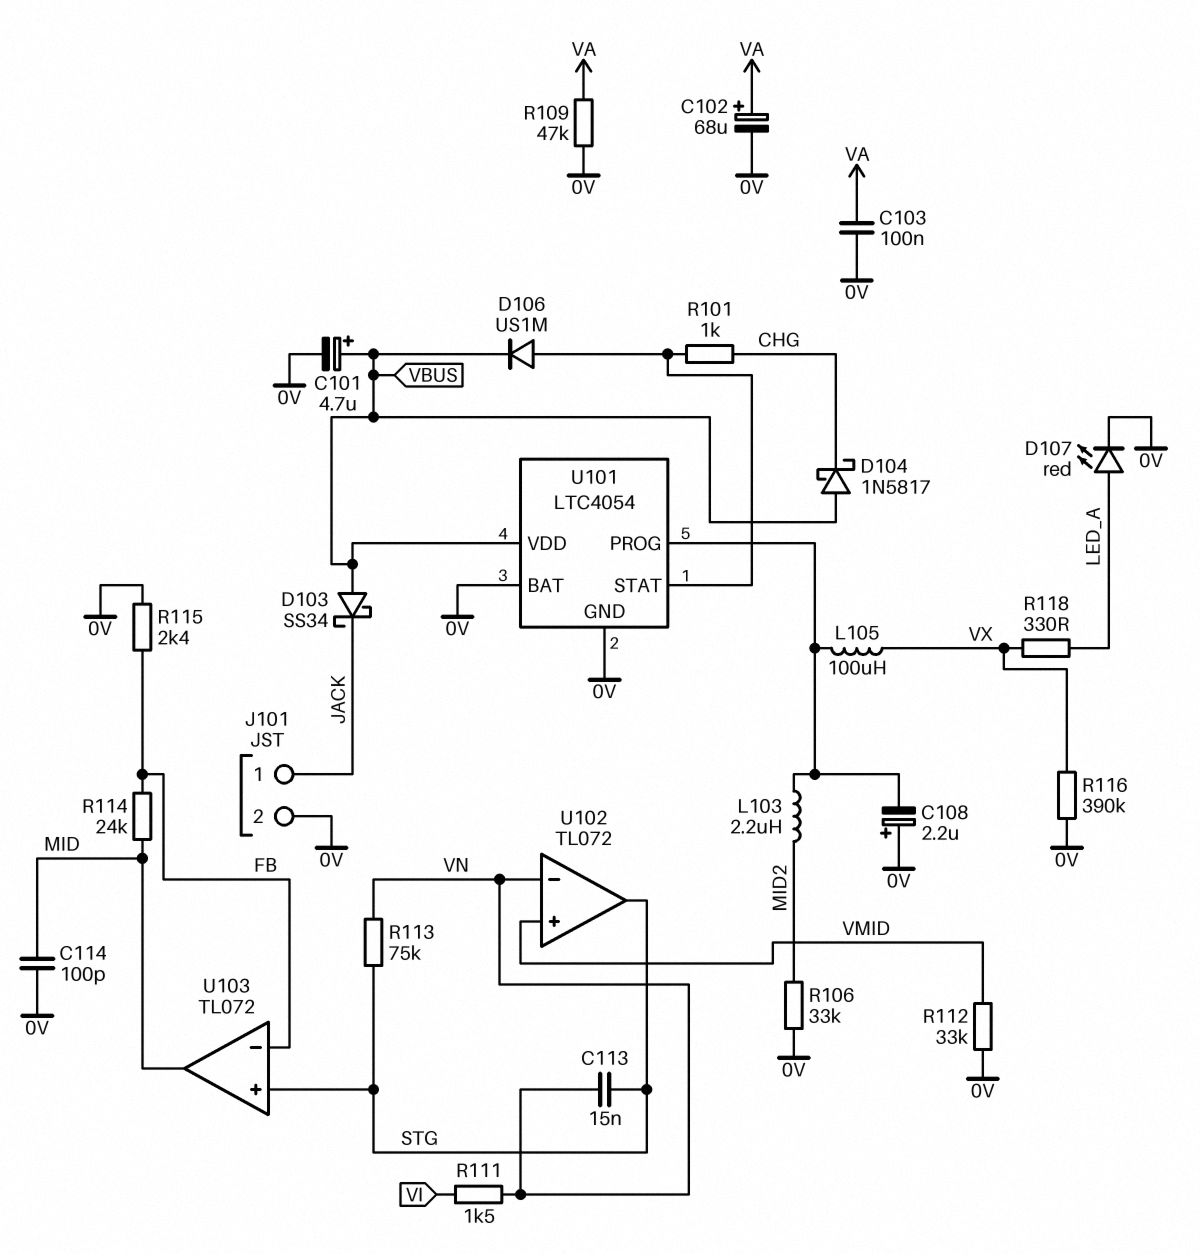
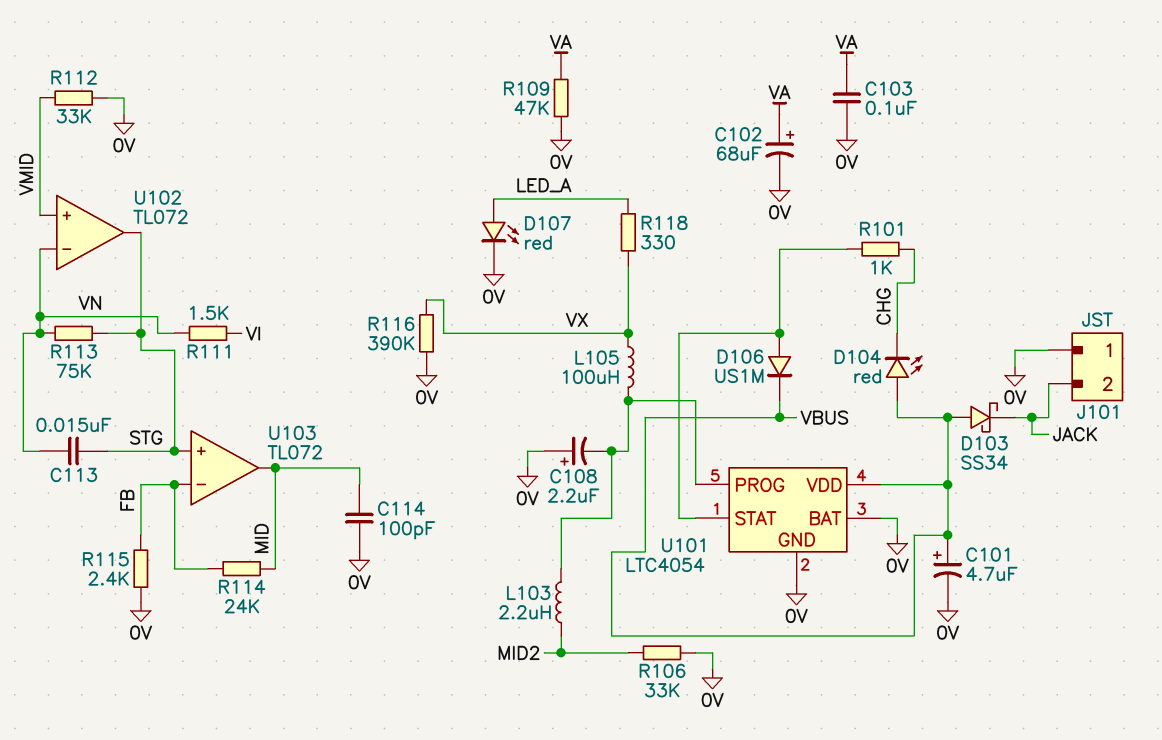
D104: schottky 1N5817 (A VBUS, K CHG) -> LED red (A VBUS, K CHG)
J101 pin 1: JACK -> 0V
J101 pin 2: 0V -> JACK

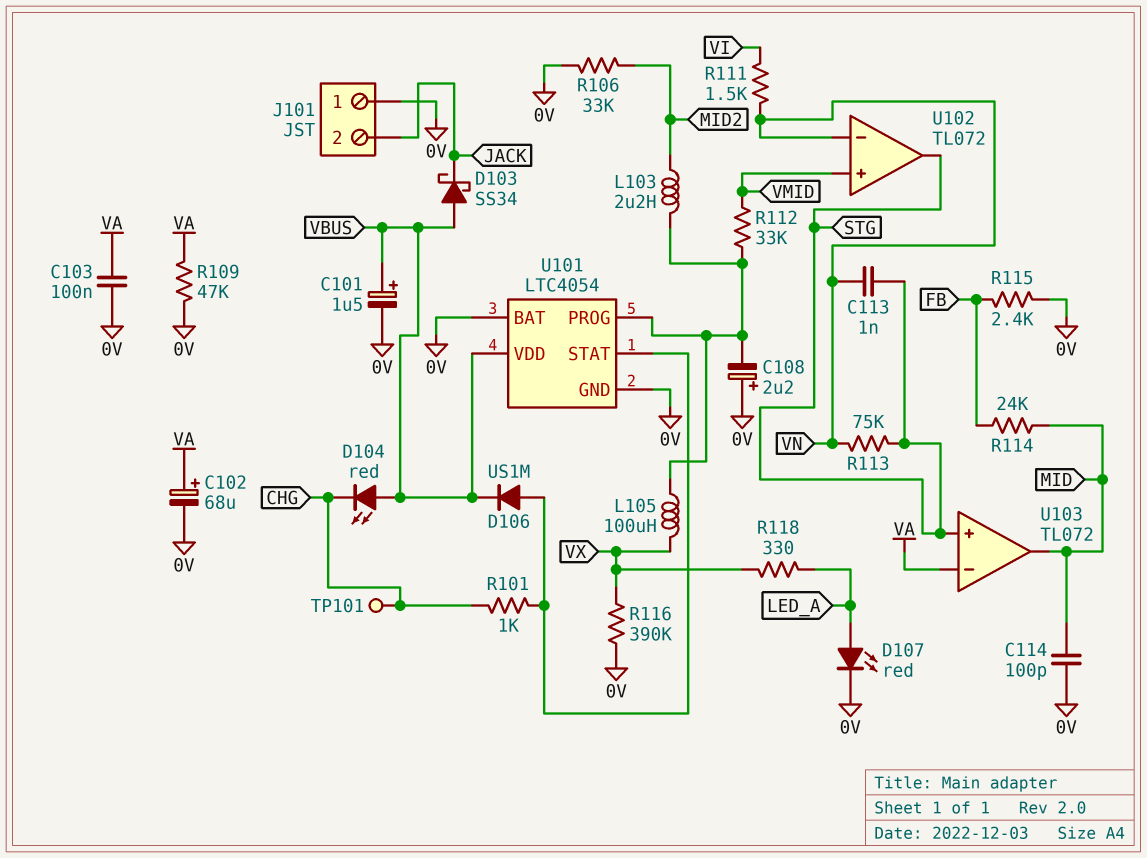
C101: 4.7uF (plus VBUS, minus 0V) -> 1.5uF (plus VBUS, minus 0V)
C113: 15nF (STG, VN) -> 1nF (STG, VN)
R112: 33k (0V, VMID) -> 33k (U101/PROG, VMID)
TP101: none -> test point (CHG)
U103 pin in-: FB -> VA

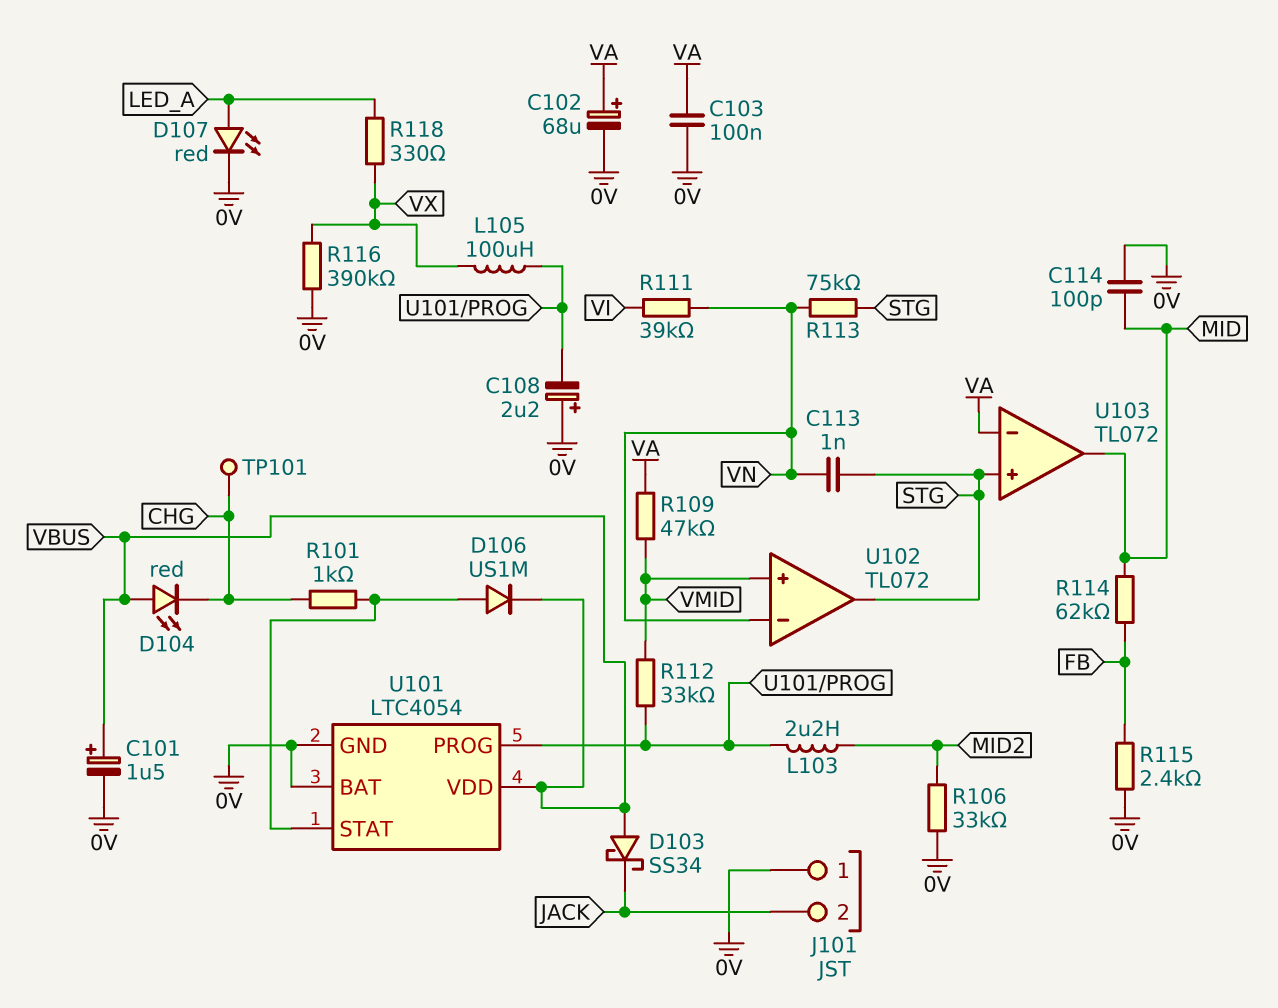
R109: 47k (0V, VA) -> 47k (VA, VMID)
R111: 1.5k (VI, VN) -> 39k (VI, VN)
R114: 24k (FB, MID) -> 62k (FB, MID)

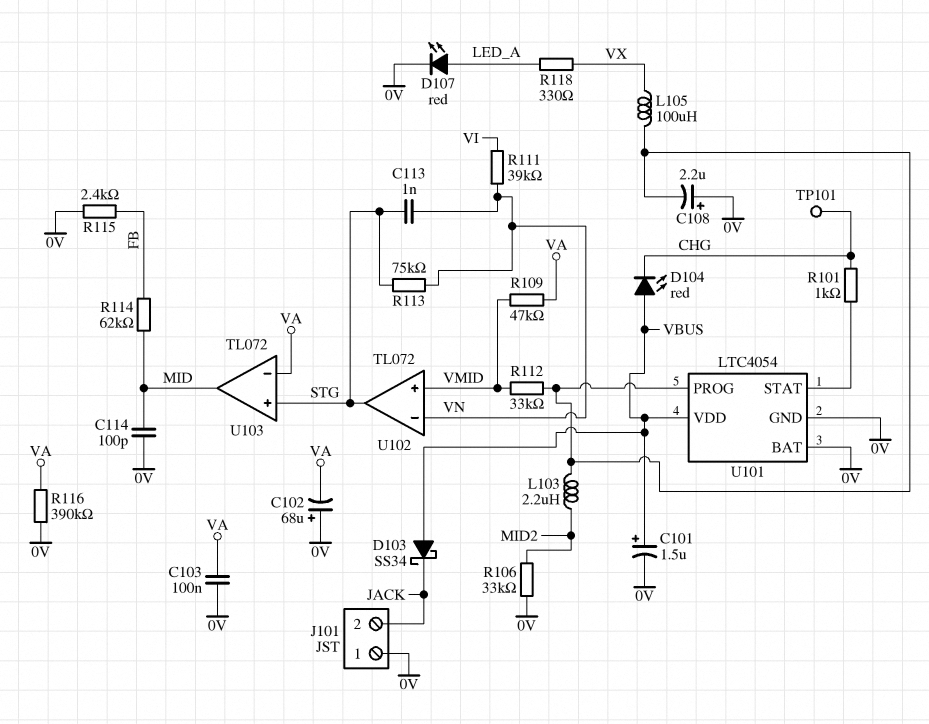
C102: 68uF (plus VA, minus 0V) -> 68uF (plus 0V, minus VA)
D106: diode US1M (A U101/STAT, K VBUS) -> none
R116: 390k (0V, VX) -> 390k (0V, VA)

